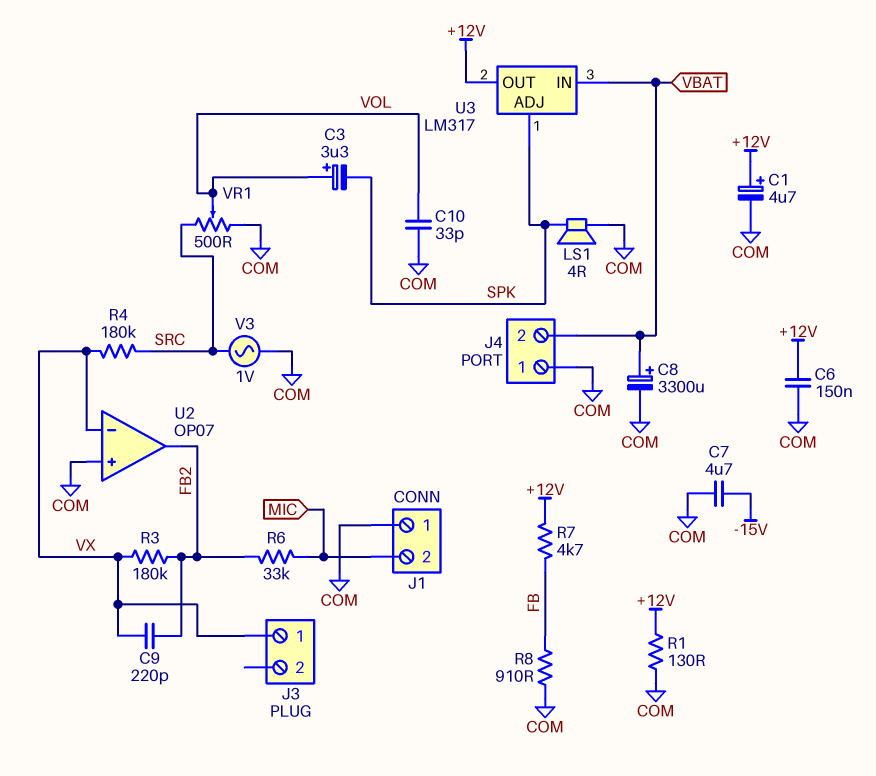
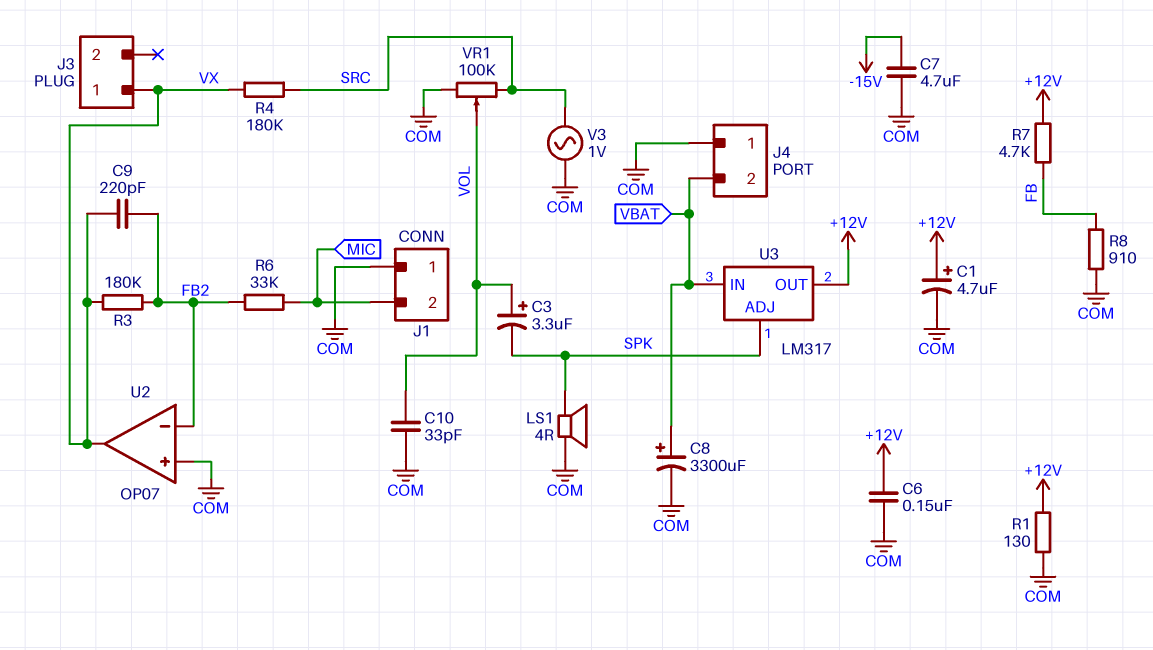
U2 pin in-: VX -> FB2
U2 pin out: FB2 -> VX
VR1: 500 (COM, SRC, wiper VOL) -> 100k (COM, SRC, wiper VOL)

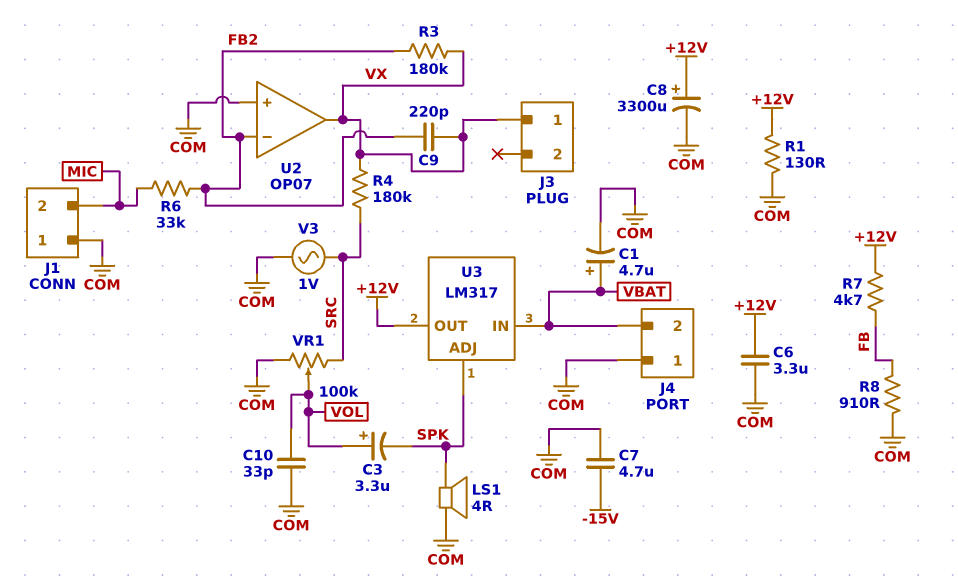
C1: 4.7uF (plus +12V, minus COM) -> 4.7uF (plus VBAT, minus COM)
C6: 150nF (+12V, COM) -> 3.3uF (+12V, COM)
C8: 3300uF (plus VBAT, minus COM) -> 3300uF (plus +12V, minus COM)

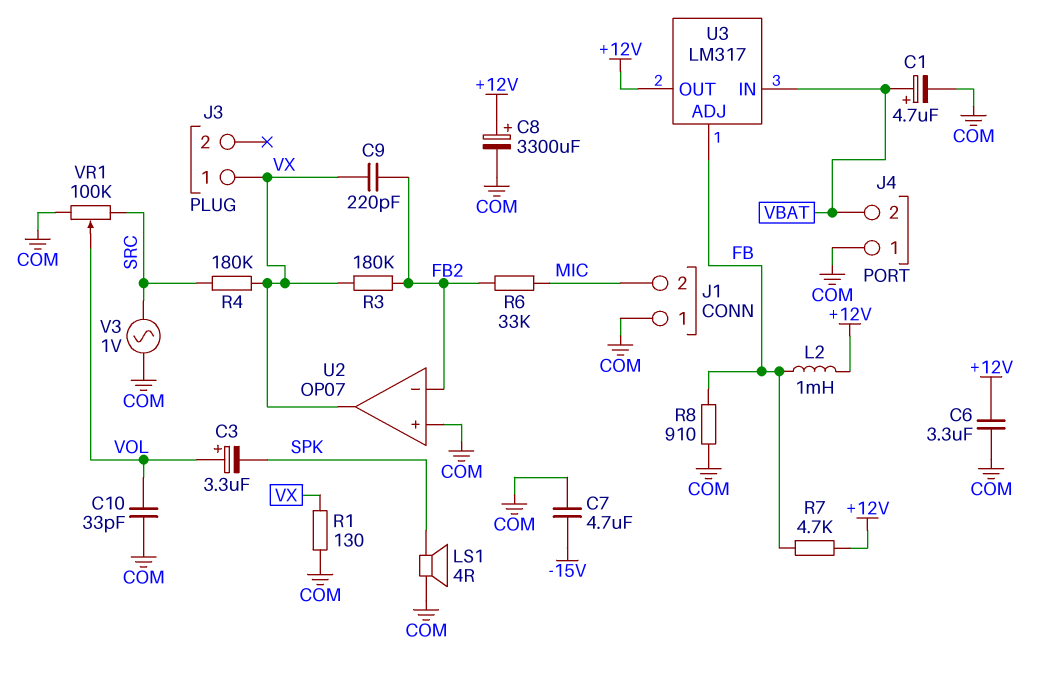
L2: none -> 1mH (+12V, FB)
R1: 130 (+12V, COM) -> 130 (COM, VX)
U3 pin ADJ: SPK -> FB

